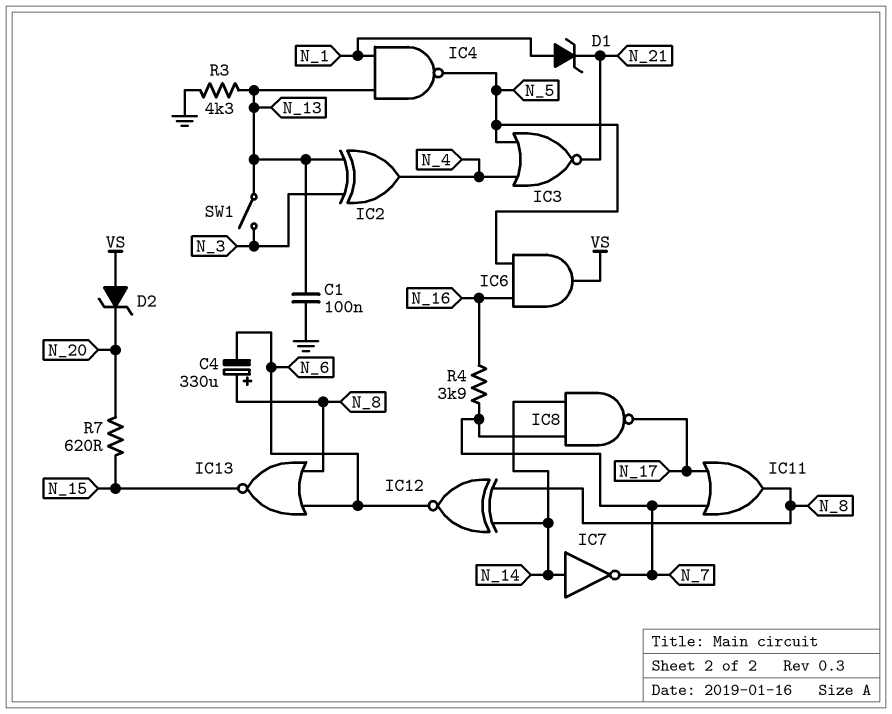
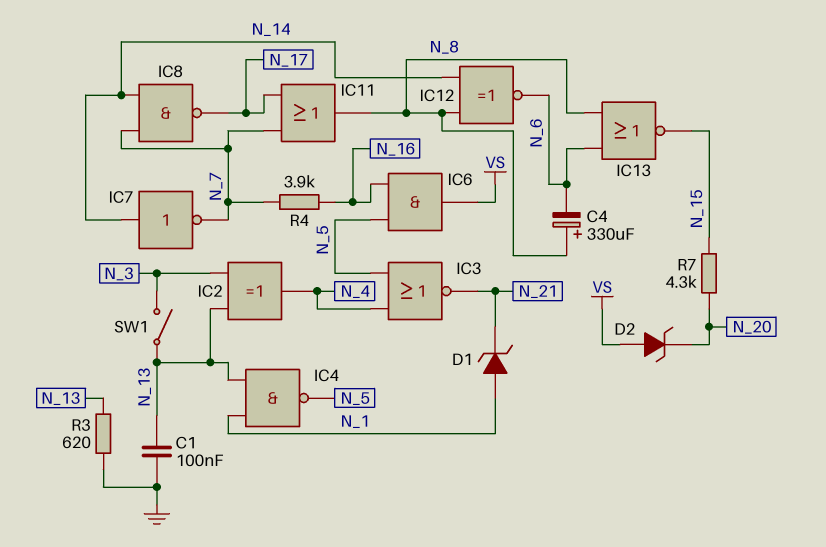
R3: 4.3k (GND, N_13) -> 620 (GND, N_13)
R7: 620 (N_15, N_20) -> 4.3k (N_15, N_20)

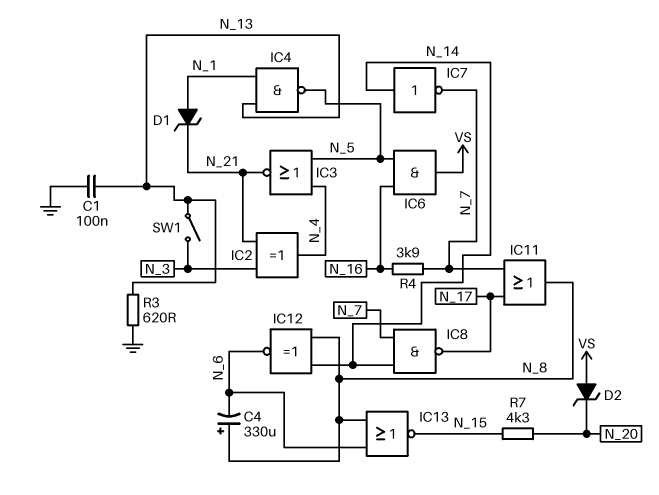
IC2: XOR (in N_3, in N_13, out N_4) -> XOR (in N_3, in N_21, out N_4)

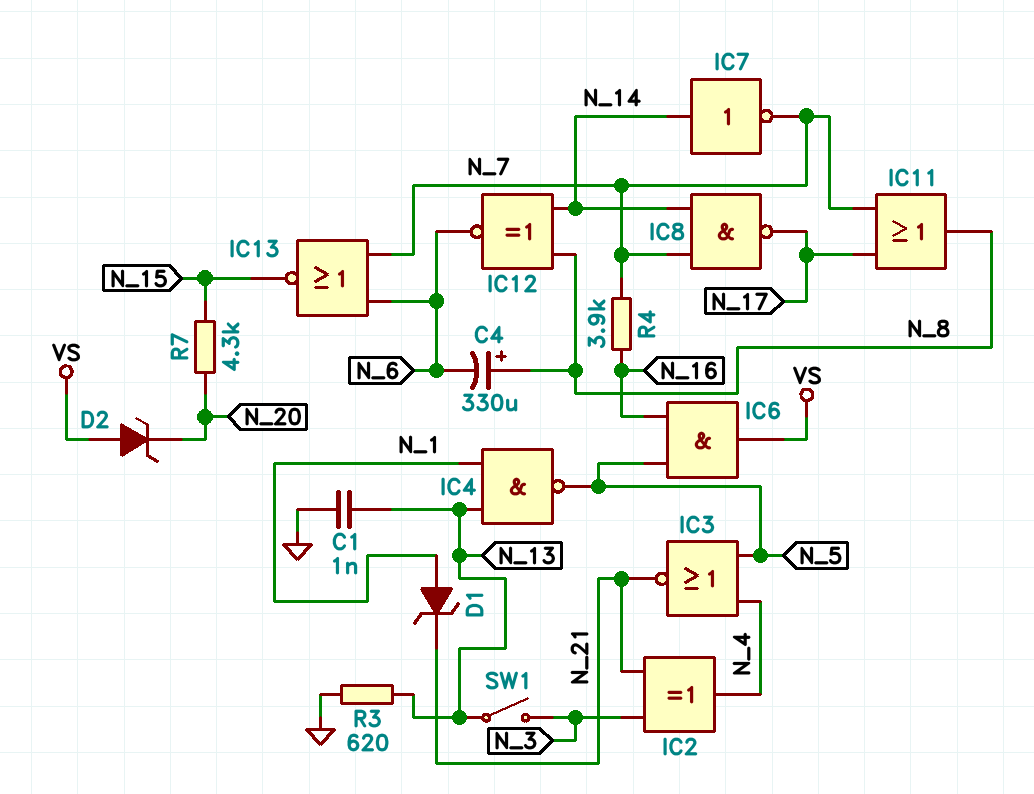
C1: 100nF (GND, N_13) -> 1nF (GND, N_13)
IC13: NOR (in N_6, in N_8, out N_15) -> NOR (in N_6, in N_7, out N_15)

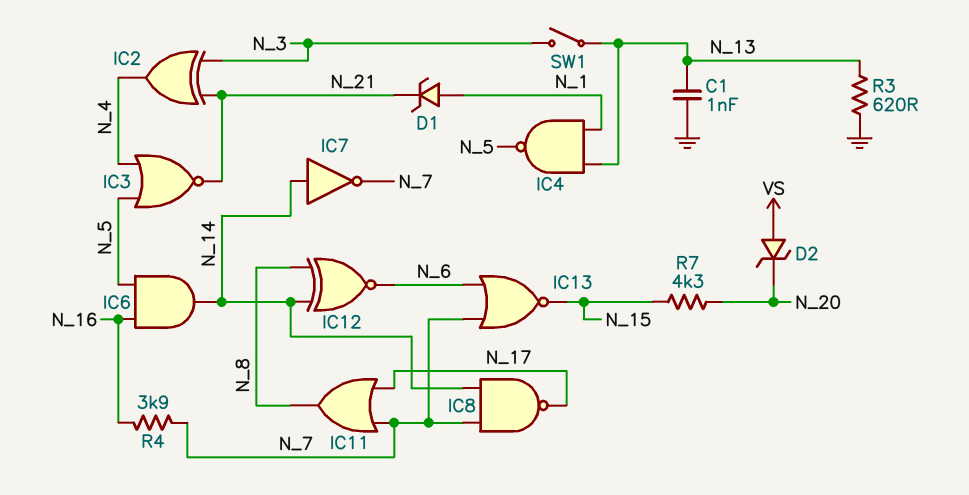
C4: 330uF (plus N_8, minus N_6) -> none
IC6: AND (in N_5, in N_16, out VS) -> AND (in N_5, in N_16, out N_14)

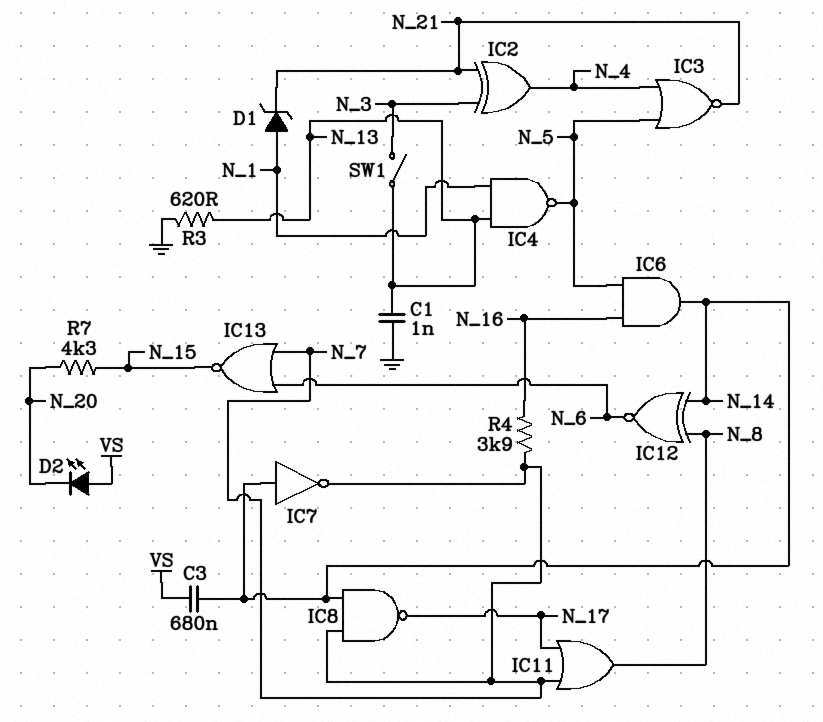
C3: none -> 680nF (N_14, VS)
D2: zener (A VS, K N_20) -> LED (A VS, K N_20)

